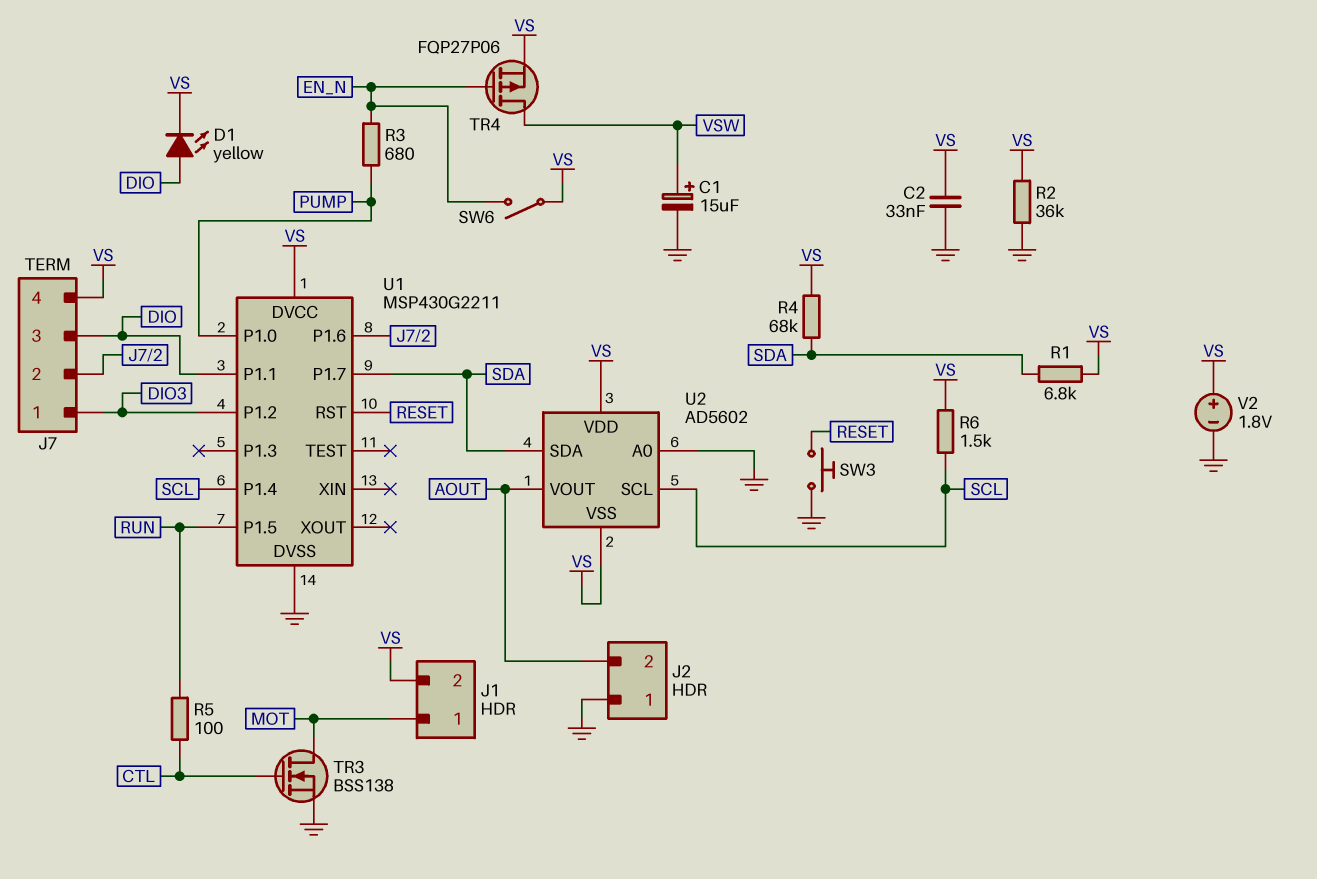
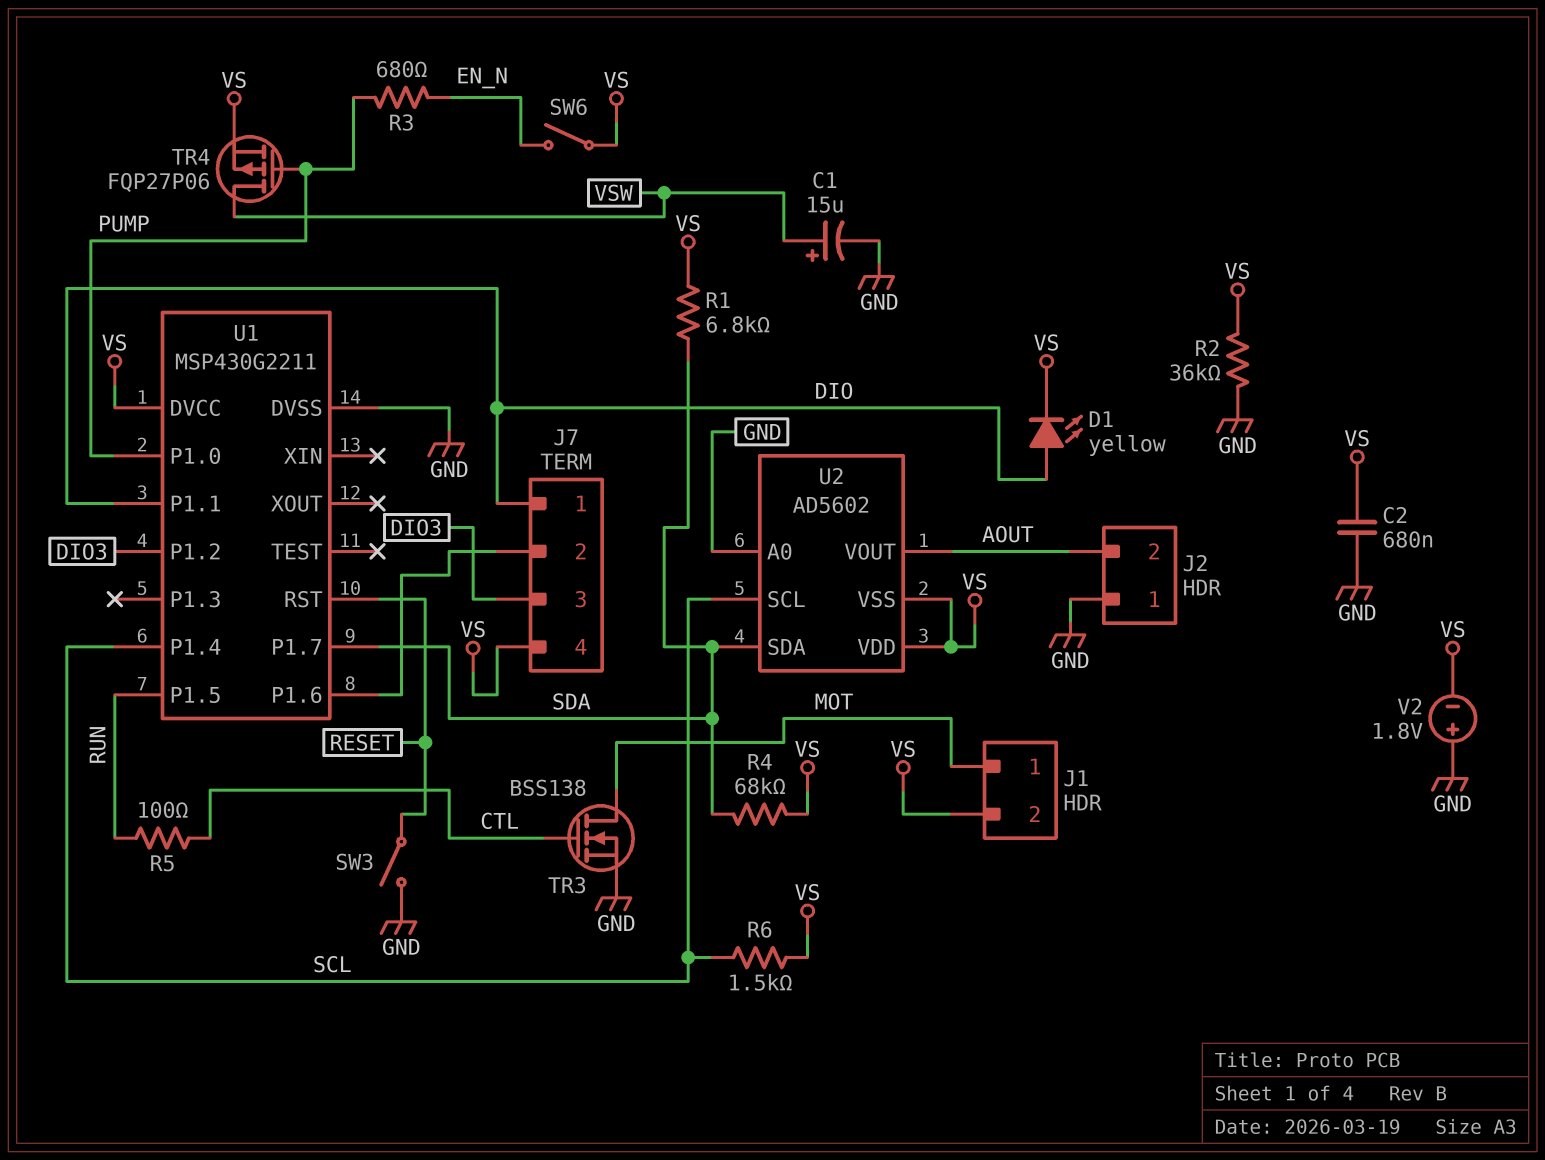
C2: 33nF (GND, VS) -> 680nF (GND, VS)
J7 pin 1: DIO3 -> DIO
J7 pin 3: DIO -> DIO3
SW3: button (GND, RESET) -> switch (GND, RESET)
TR4: PMOS FQP27P06 (G EN_N, D VSW, S VS) -> PMOS FQP27P06 (G PUMP, D VSW, S VS)
V2: 1.8V (plus VS, minus GND) -> 1.8V (plus GND, minus VS)

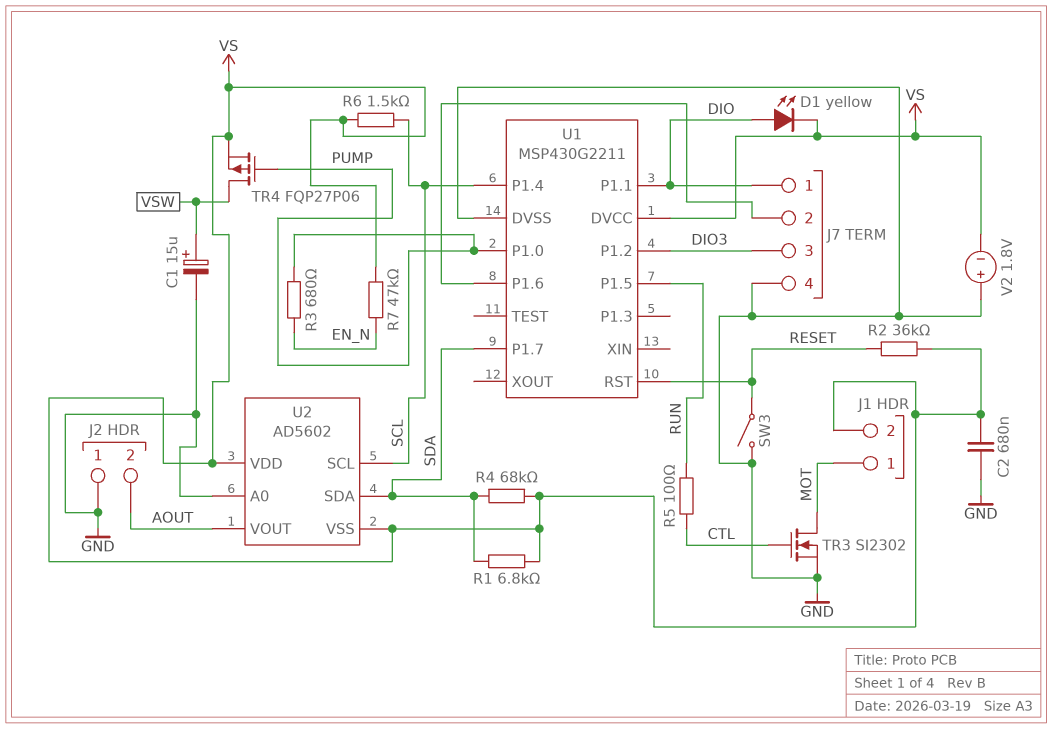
J7 pin 4: VS -> GND
R2: 36k (GND, VS) -> 36k (RESET, VS)
R7: none -> 47k (EN_N, VS)
SW6: switch (EN_N, VS) -> none
TR3: NMOS BSS138 (G CTL, D MOT, S GND) -> NMOS SI2302 (G CTL, D MOT, S GND)

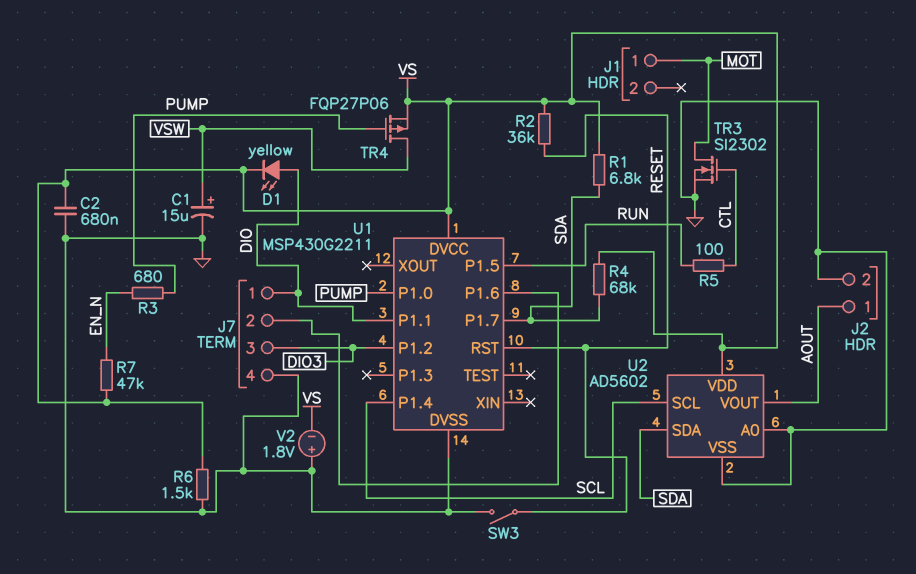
J1 pin 2: VS -> none
J2 pin 1: GND -> AOUT
J2 pin 2: AOUT -> GND
R6: 1.5k (SCL, VS) -> 1.5k (GND, VS)
U2 pin VSS: VS -> GND

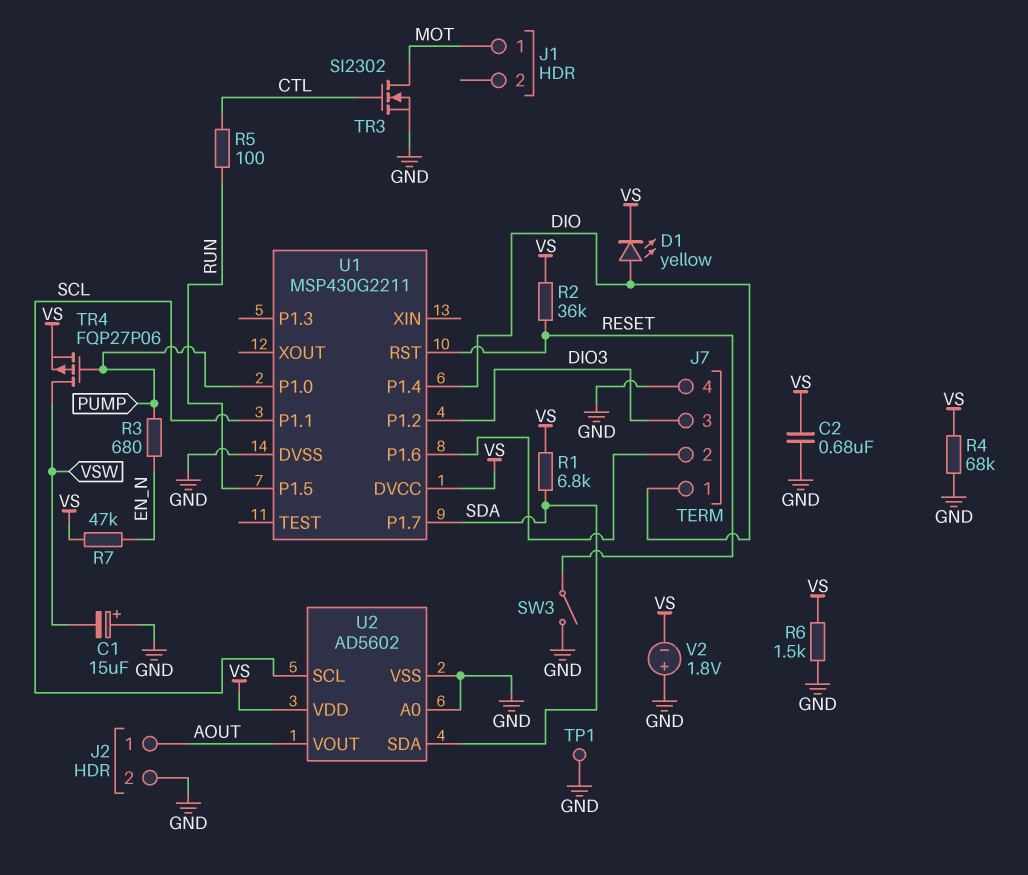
C1: 15uF (plus VSW, minus GND) -> 15uF (plus GND, minus VSW)
R4: 68k (SDA, VS) -> 68k (GND, VS)
TP1: none -> test point (GND)
U1 pin P1.1: DIO -> SCL
U1 pin P1.4: SCL -> DIO

